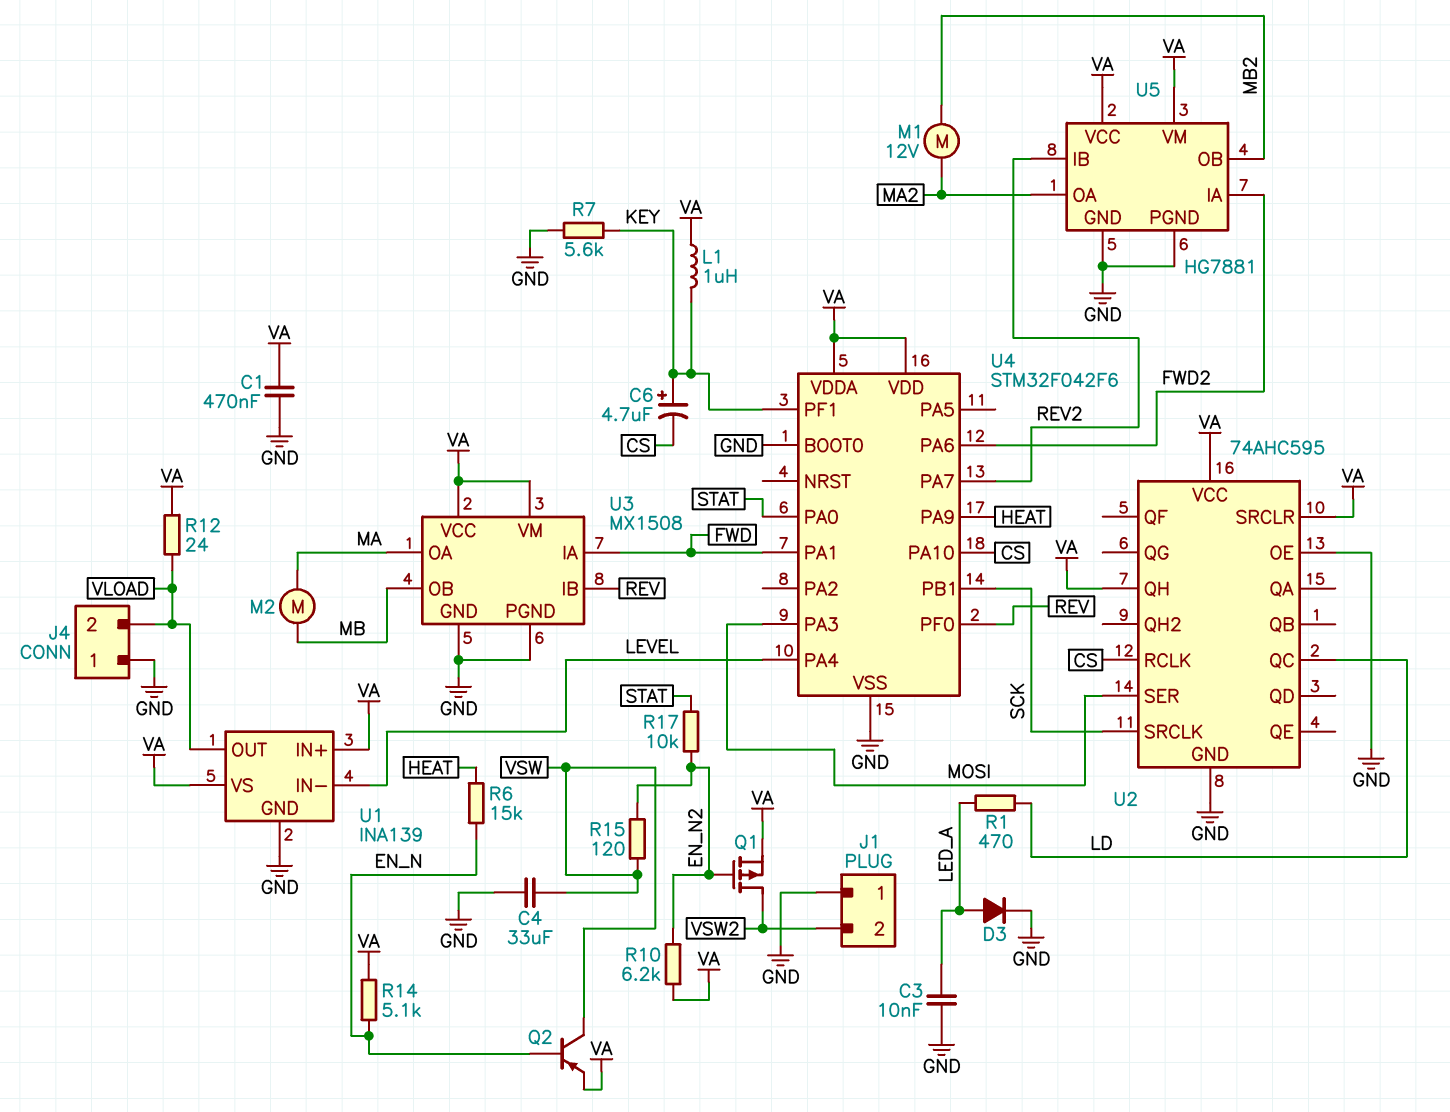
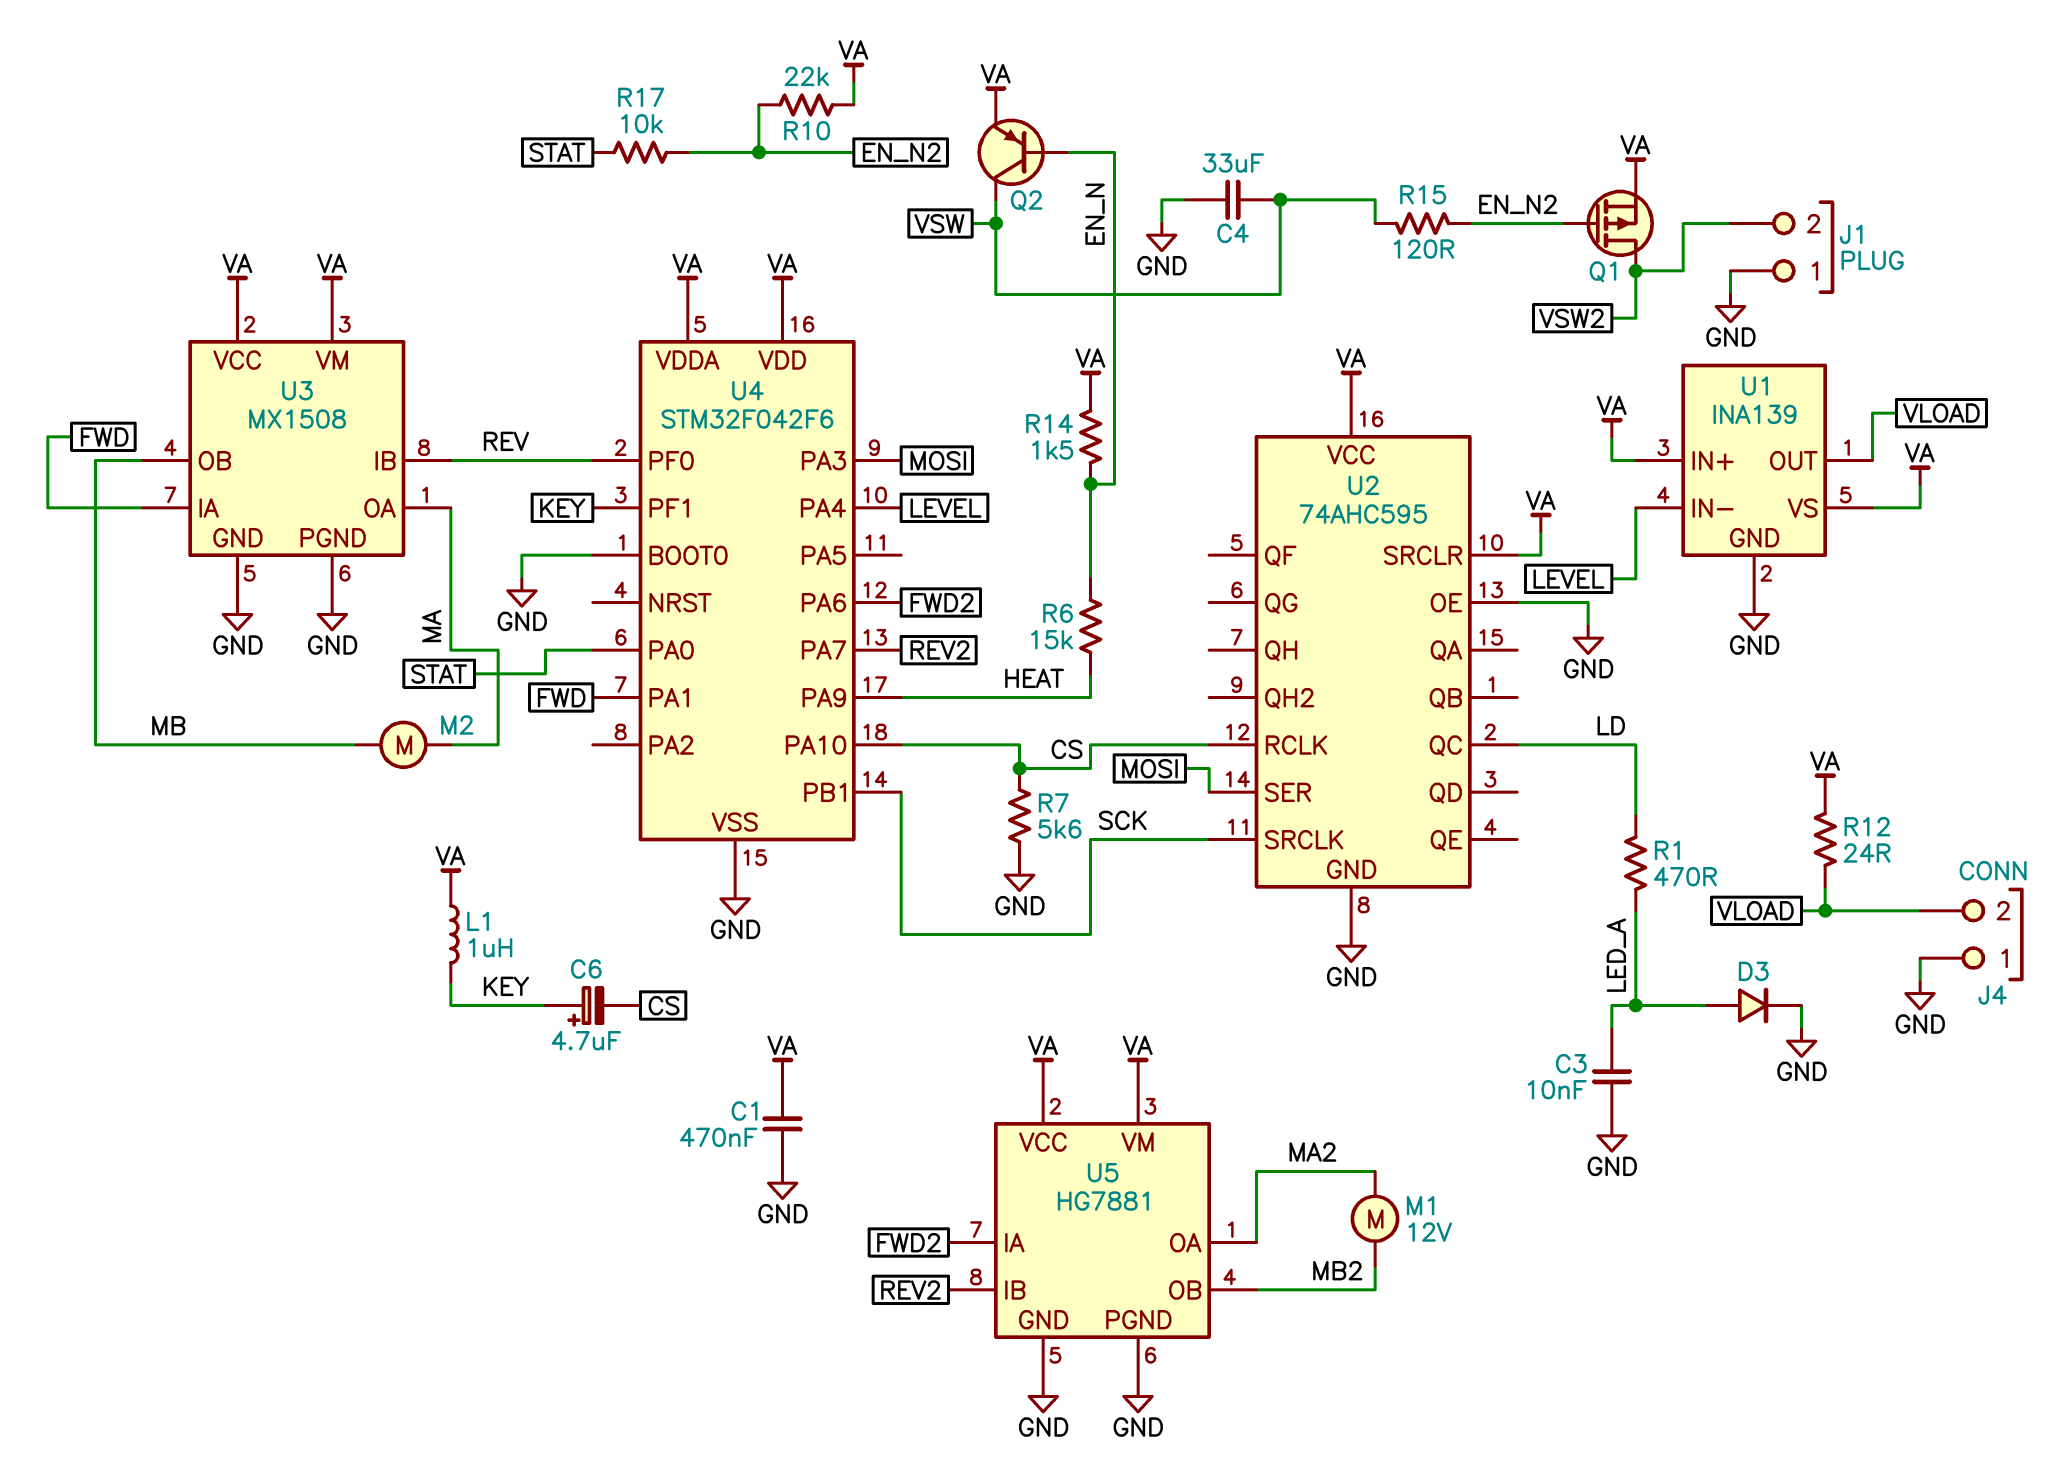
R7: 5.6k (GND, KEY) -> 5.6k (CS, GND)
R10: 6.2k (EN_N2, VA) -> 22k (EN_N2, VA)
R14: 5.1k (EN_N, VA) -> 1.5k (EN_N, VA)
U2 pin QH: VA -> none

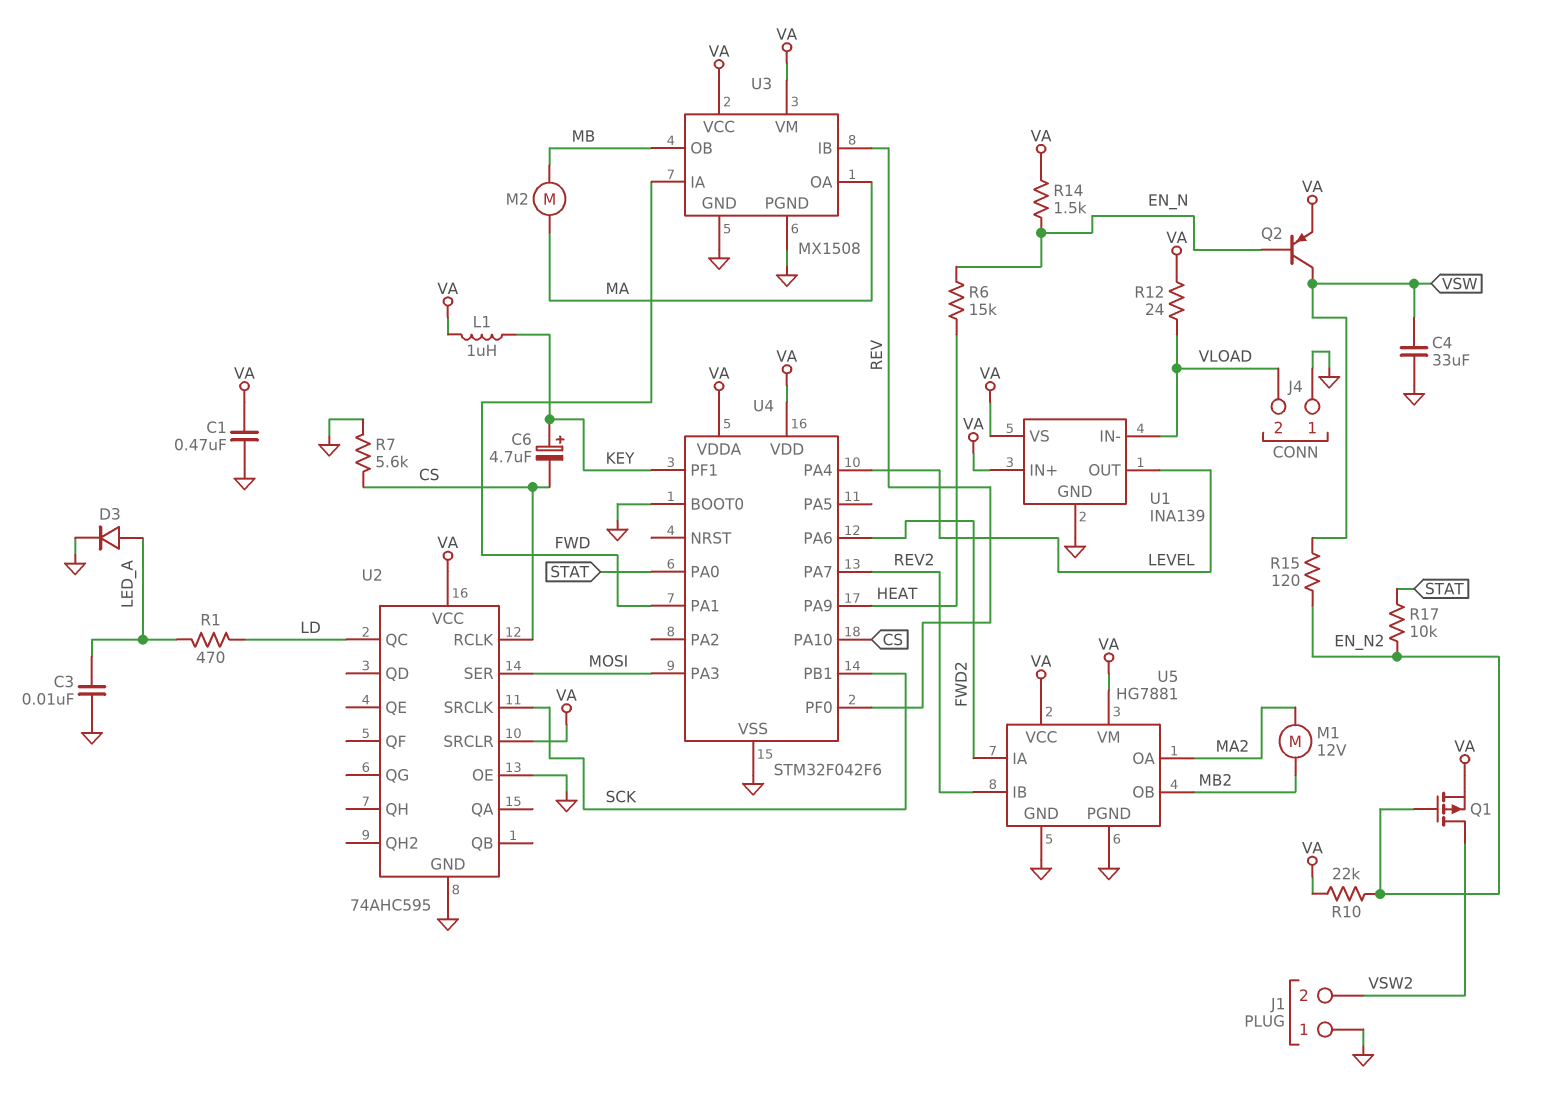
U1 pin IN-: LEVEL -> VLOAD
U1 pin OUT: VLOAD -> LEVEL

